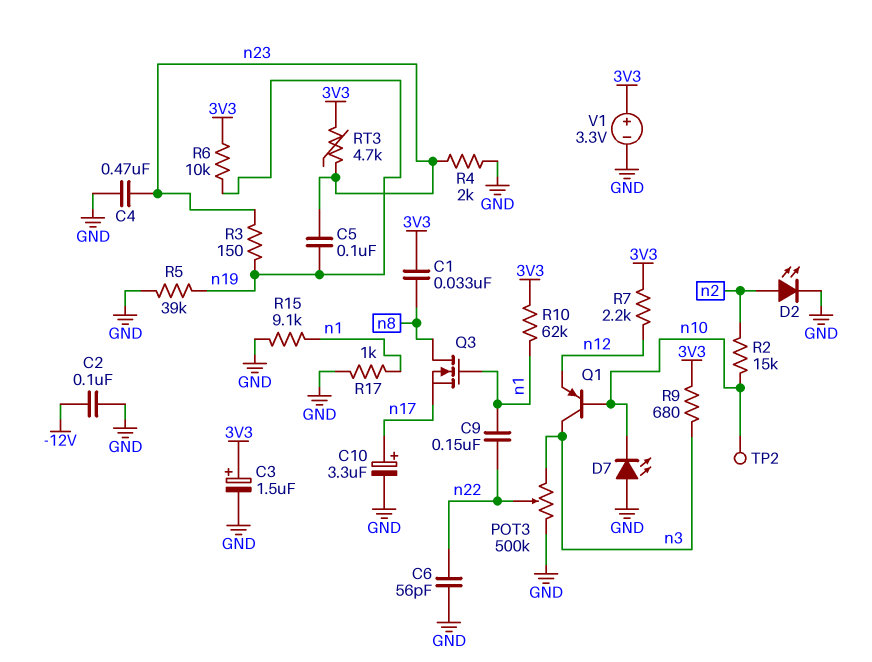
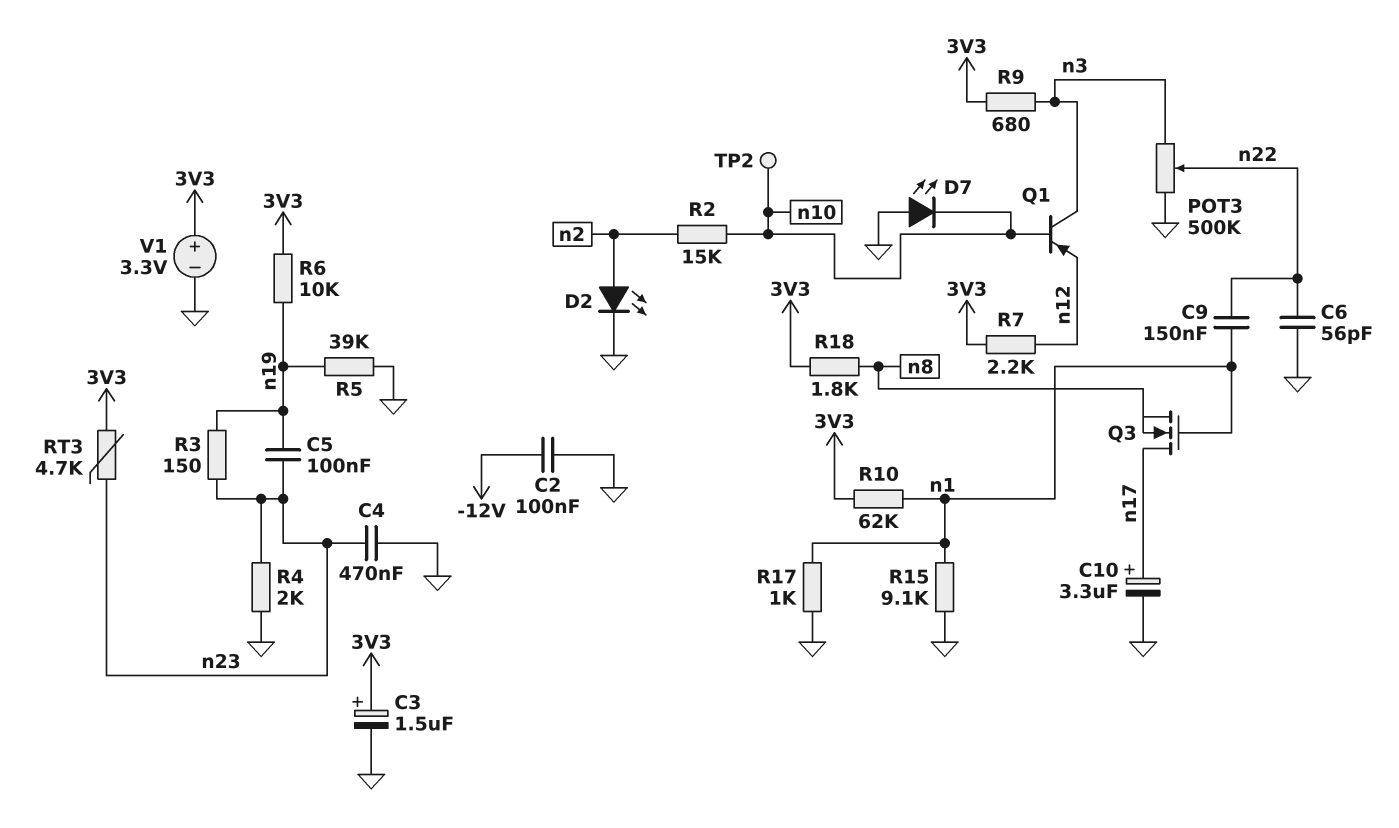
C1: 33nF (3V3, n8) -> none
Q3: NMOS (G n1, D n8, S n17) -> NMOS (G n1, D n17, S n8)
R18: none -> 1.8k (3V3, n8)

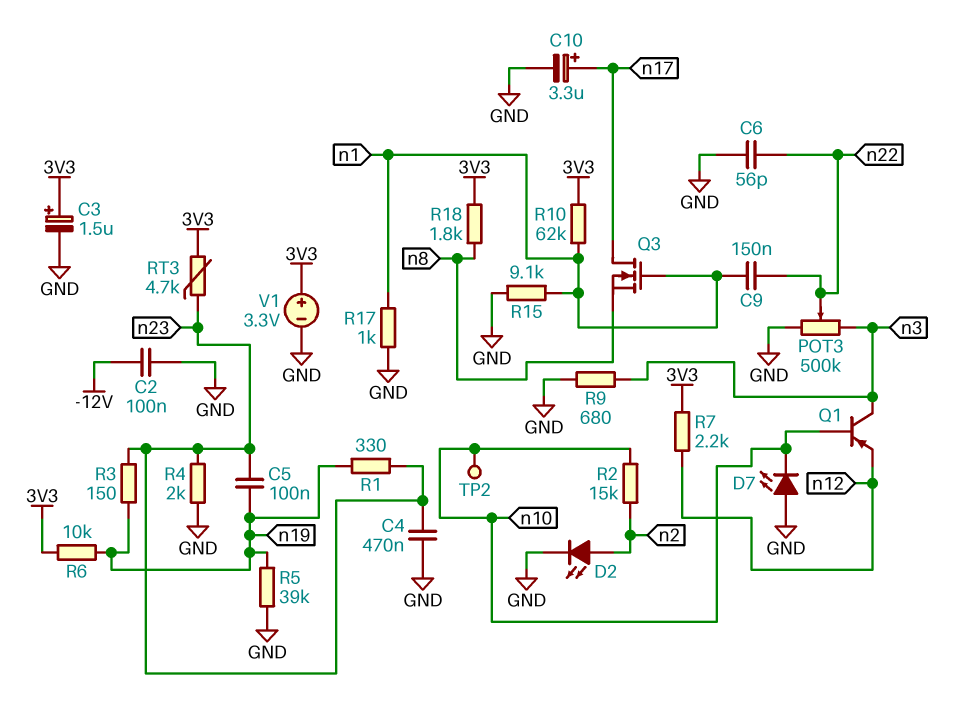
R1: none -> 330 (n19, n23)
R9: 680 (3V3, n3) -> 680 (GND, n3)

